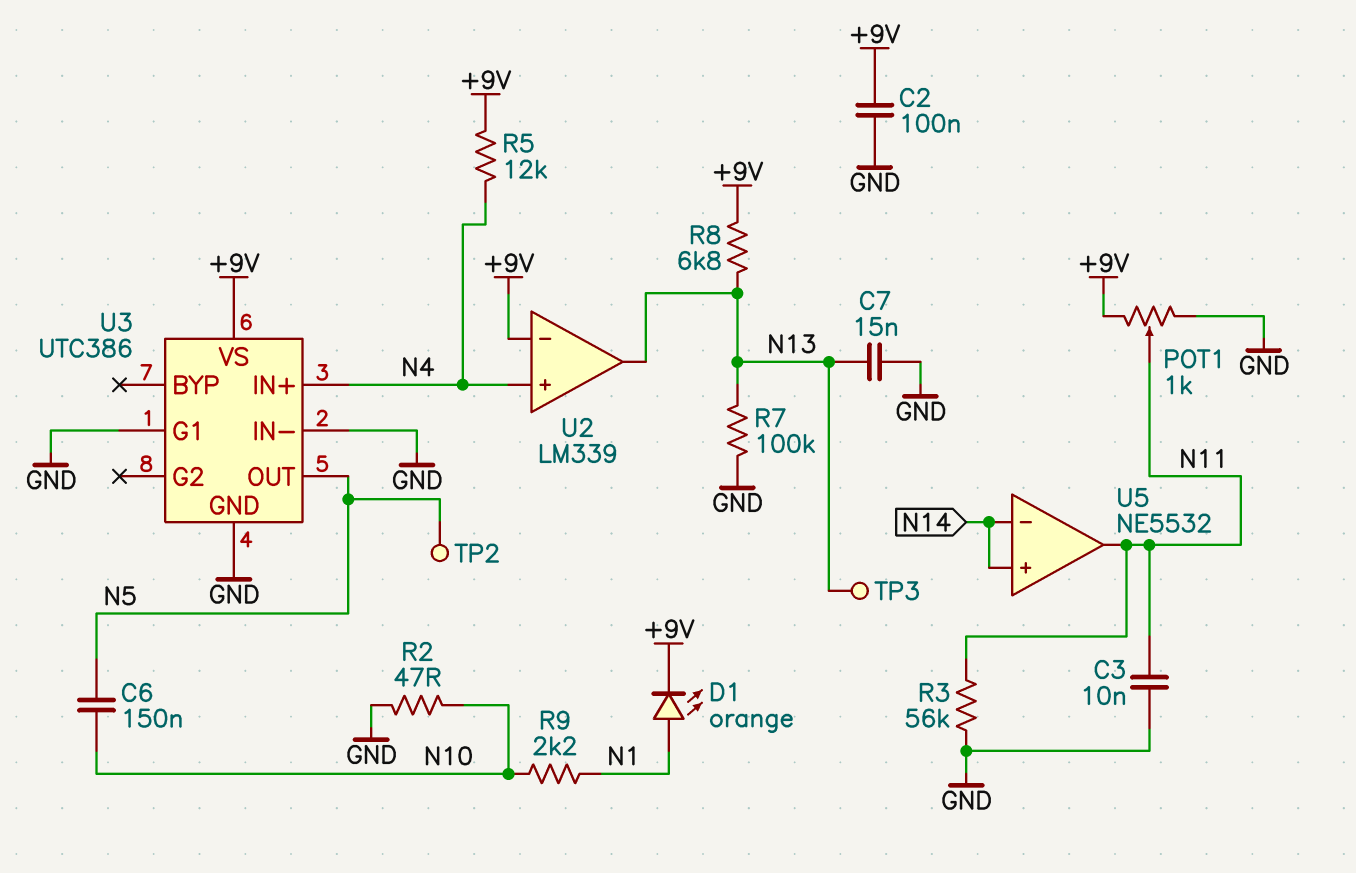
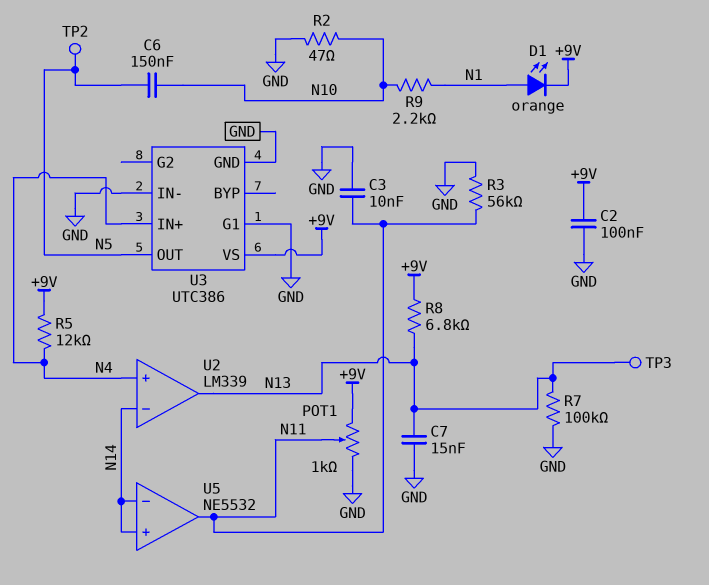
U2 pin in-: +9V -> N14

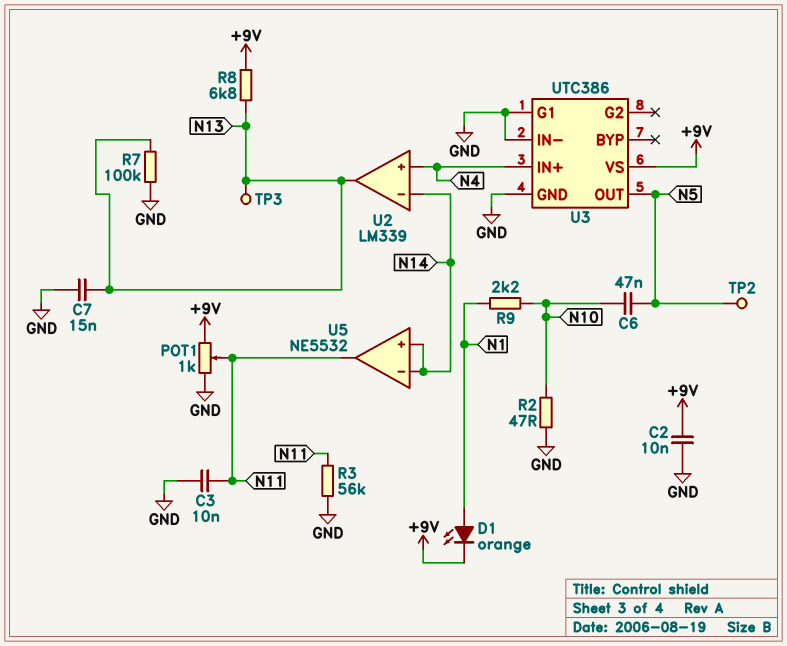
C2: 100nF (+9V, GND) -> 10nF (+9V, GND)
C6: 150nF (N5, N10) -> 47nF (N5, N10)
R5: 12k (+9V, N4) -> none

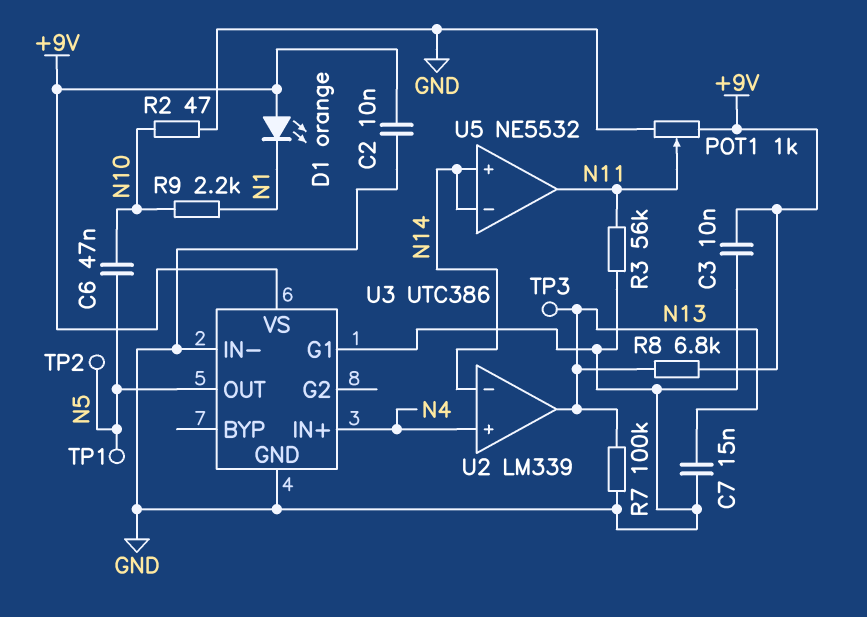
C3: 10nF (GND, N11) -> 10nF (+9V, GND)
D1: LED orange (A N1, K +9V) -> LED orange (A +9V, K N1)
TP1: none -> test point (N5)

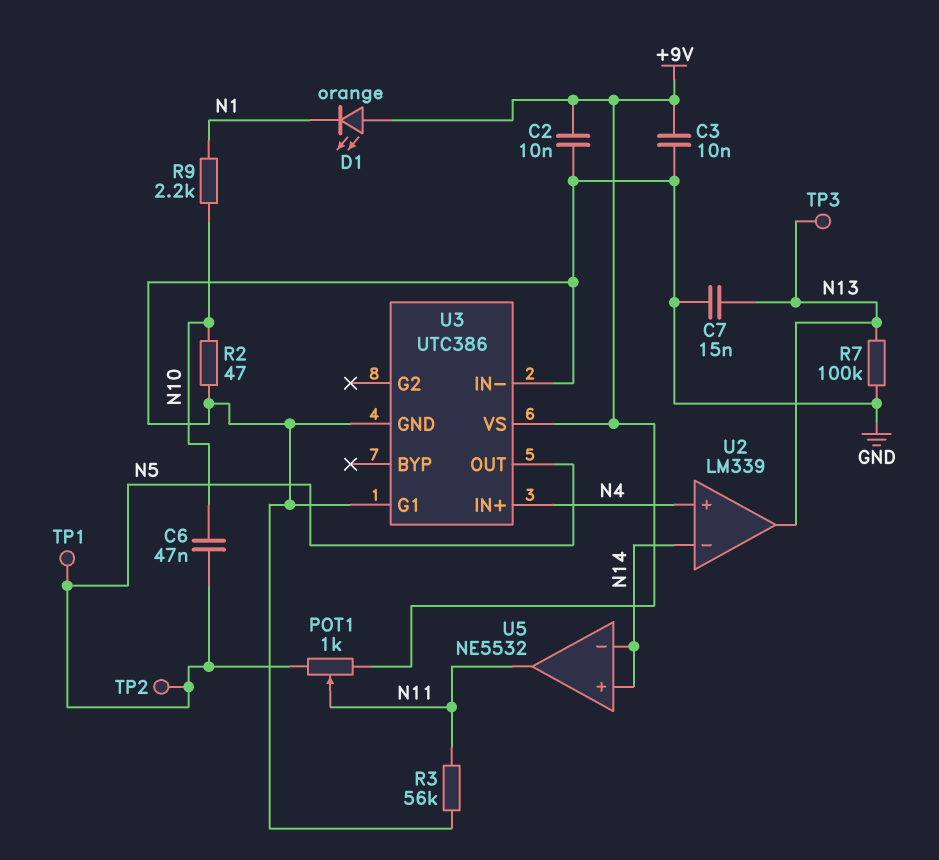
POT1: 1k (+9V, GND, wiper N11) -> 1k (+9V, N5, wiper N11)
R8: 6.8k (+9V, N13) -> none

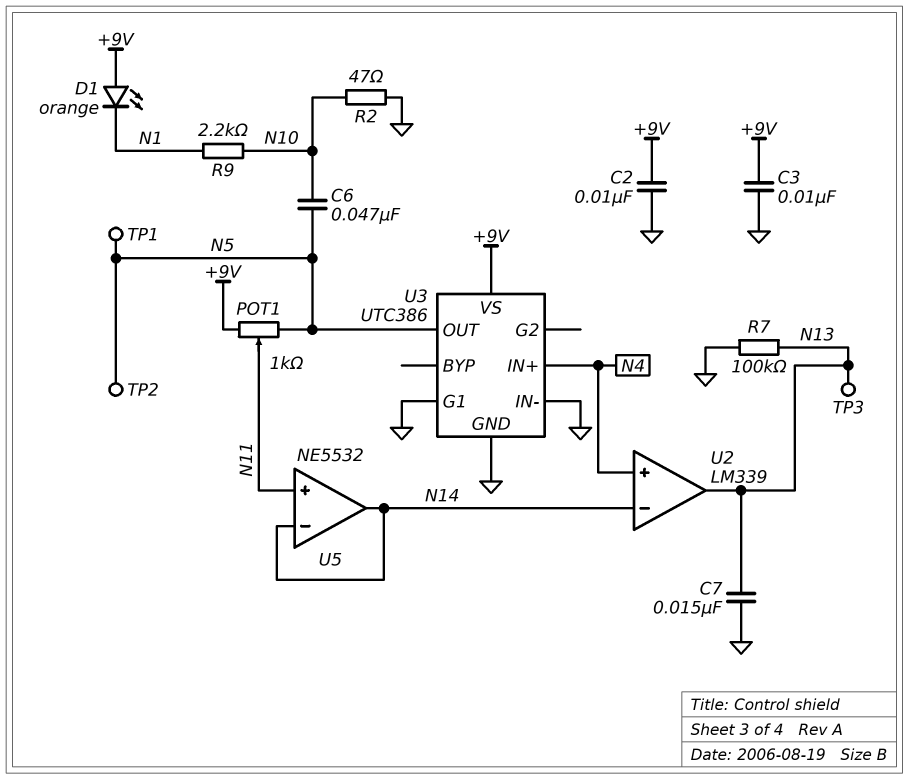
R3: 56k (GND, N11) -> none
U5 pin in+: N14 -> N11
U5 pin out: N11 -> N14

